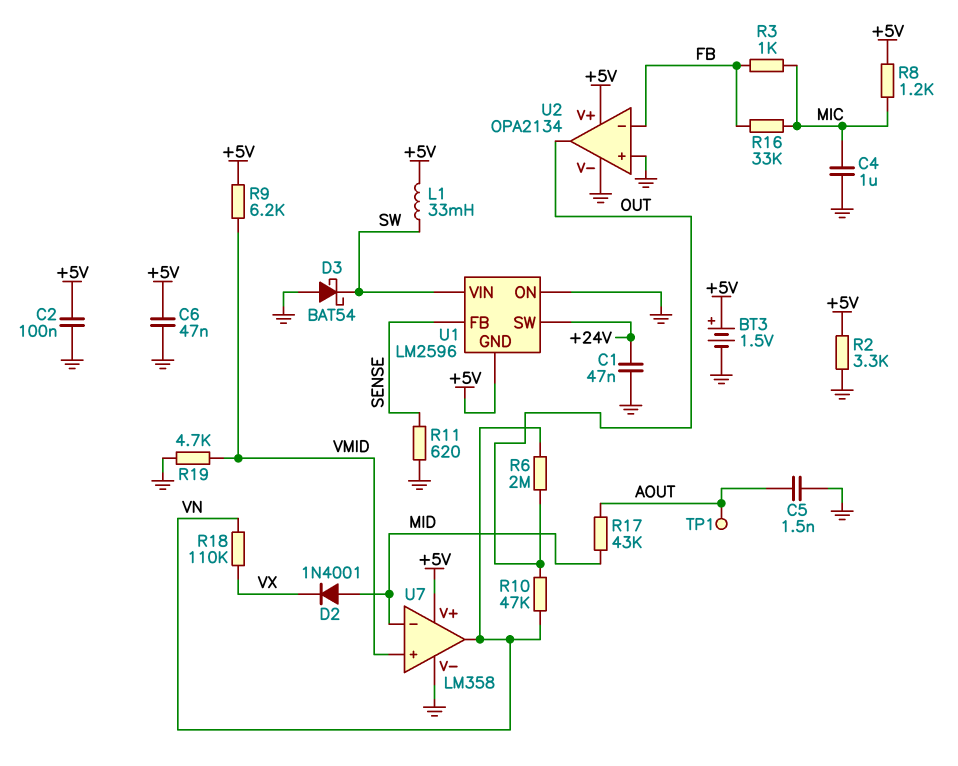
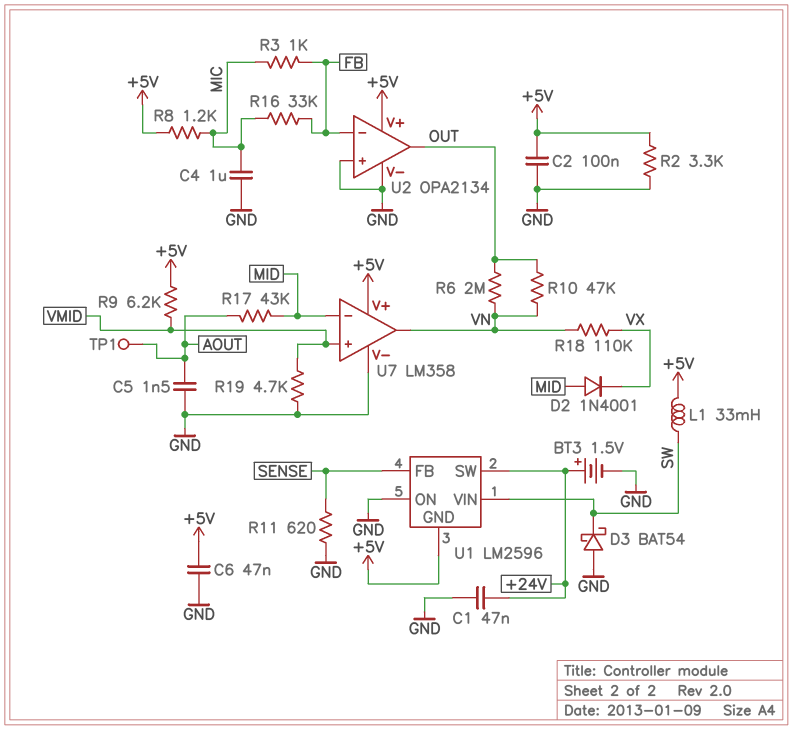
BT3: 1.5V (plus +5V, minus GND) -> 1.5V (plus +24V, minus GND)

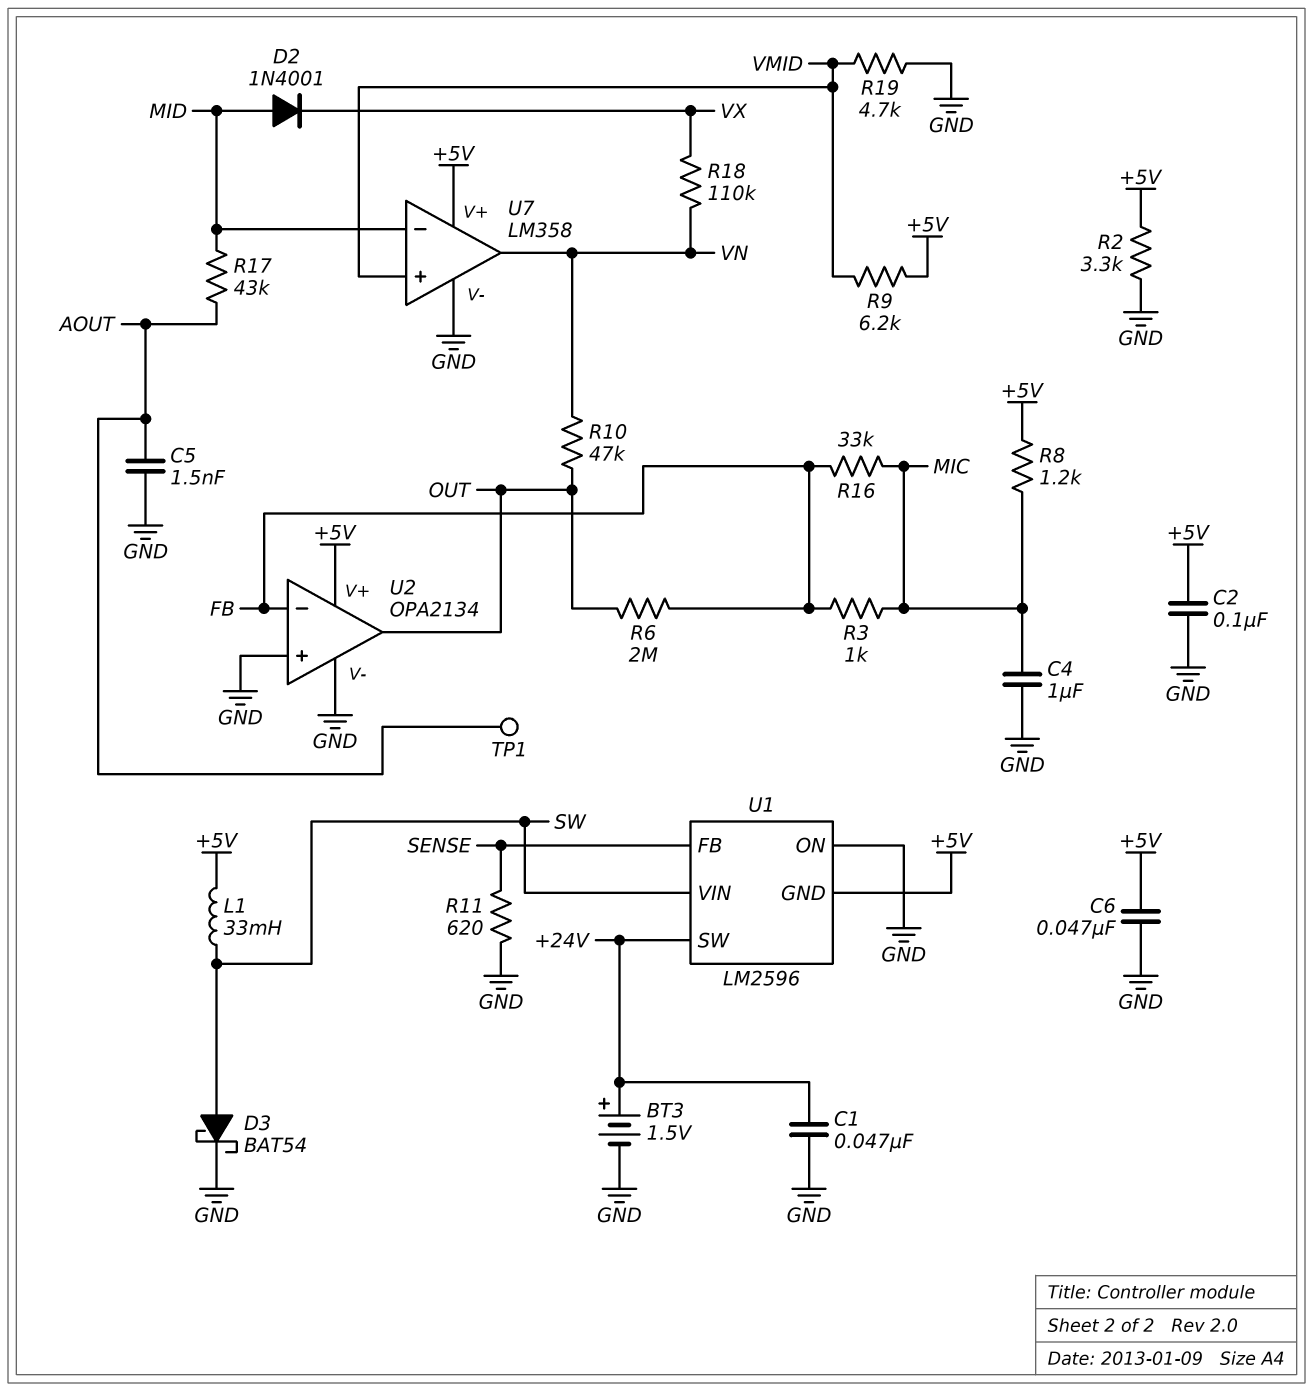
D3: schottky BAT54 (A GND, K SW) -> schottky BAT54 (A SW, K GND)
R6: 2M (OUT, VN) -> 2M (FB, OUT)

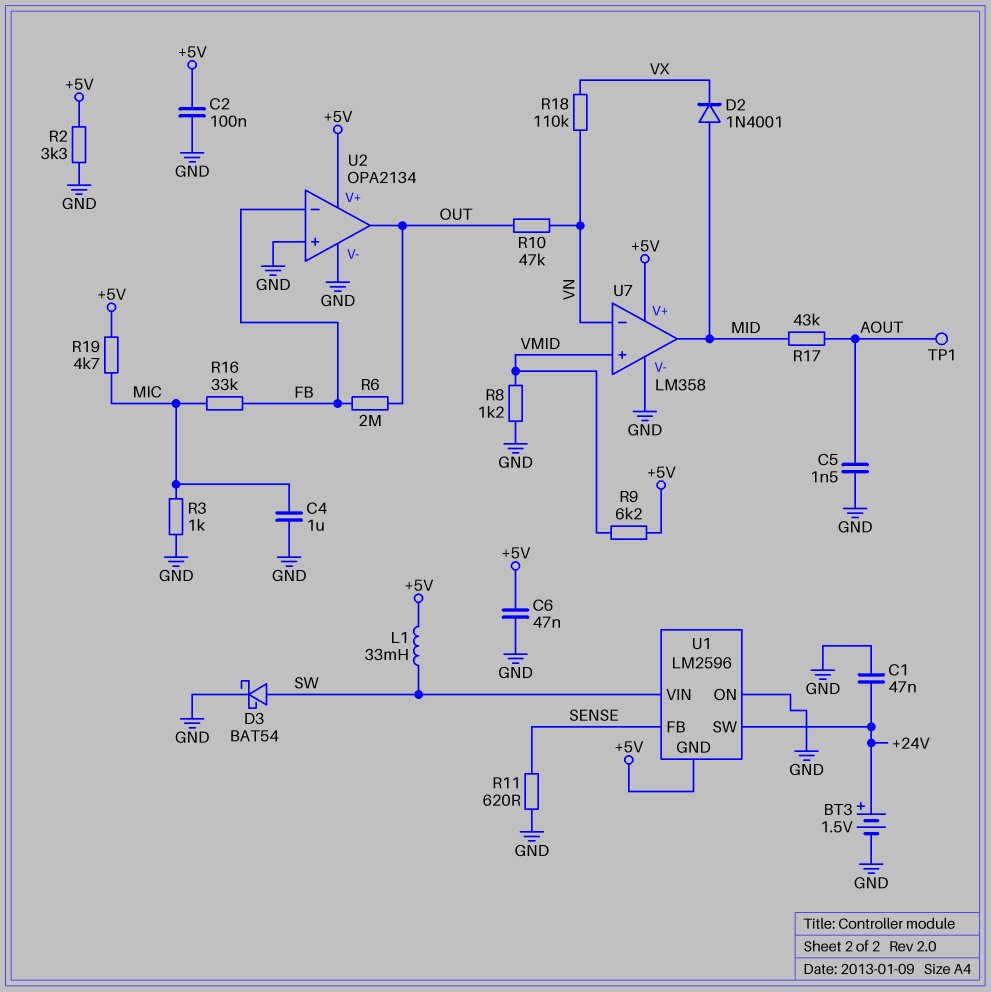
R3: 1k (FB, MIC) -> 1k (GND, MIC)
R8: 1.2k (+5V, MIC) -> 1.2k (GND, VMID)
R19: 4.7k (GND, VMID) -> 4.7k (+5V, MIC)
U7 pin in-: MID -> VN
U7 pin out: VN -> MID

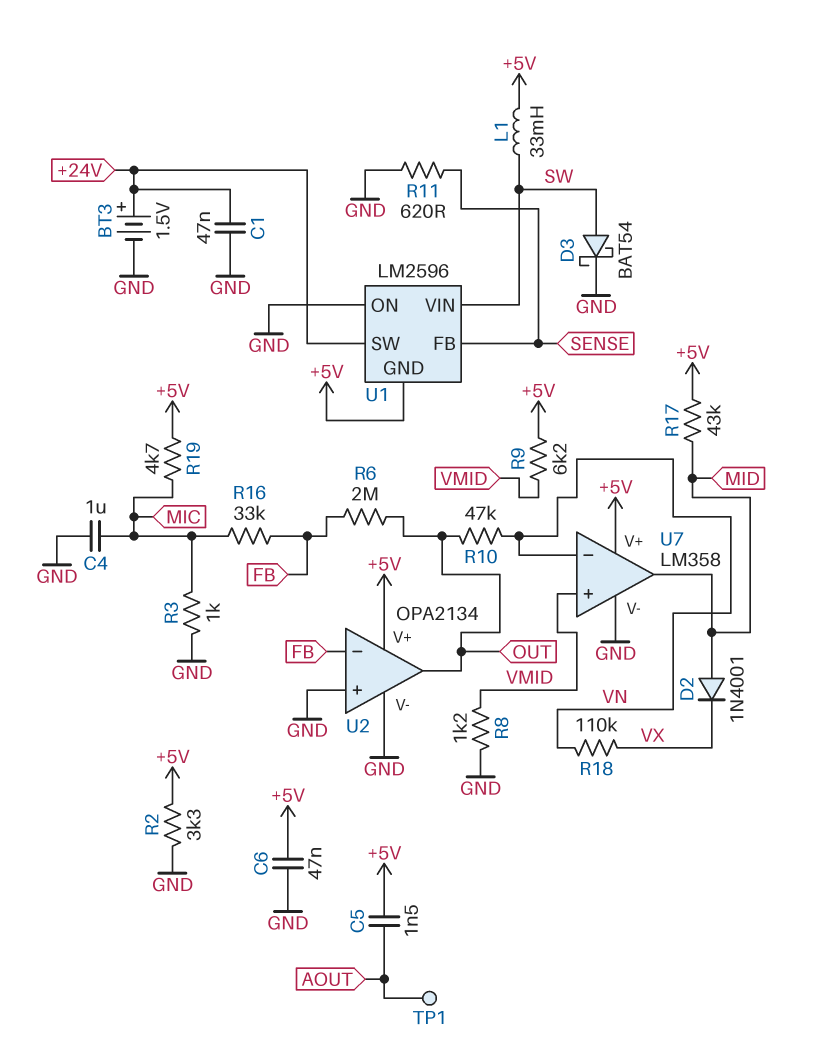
C2: 100nF (+5V, GND) -> none
C5: 1.5nF (AOUT, GND) -> 1.5nF (+5V, AOUT)
R17: 43k (AOUT, MID) -> 43k (+5V, MID)

